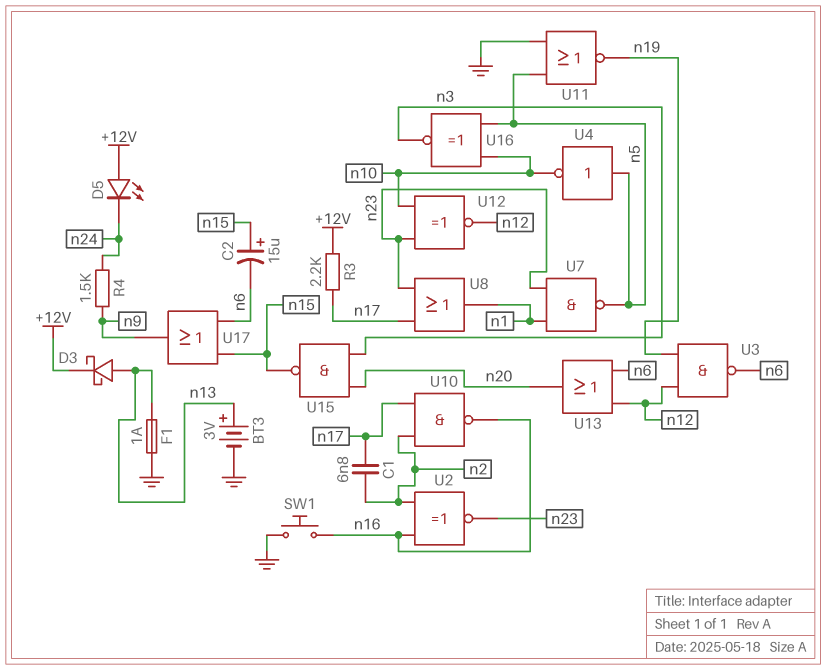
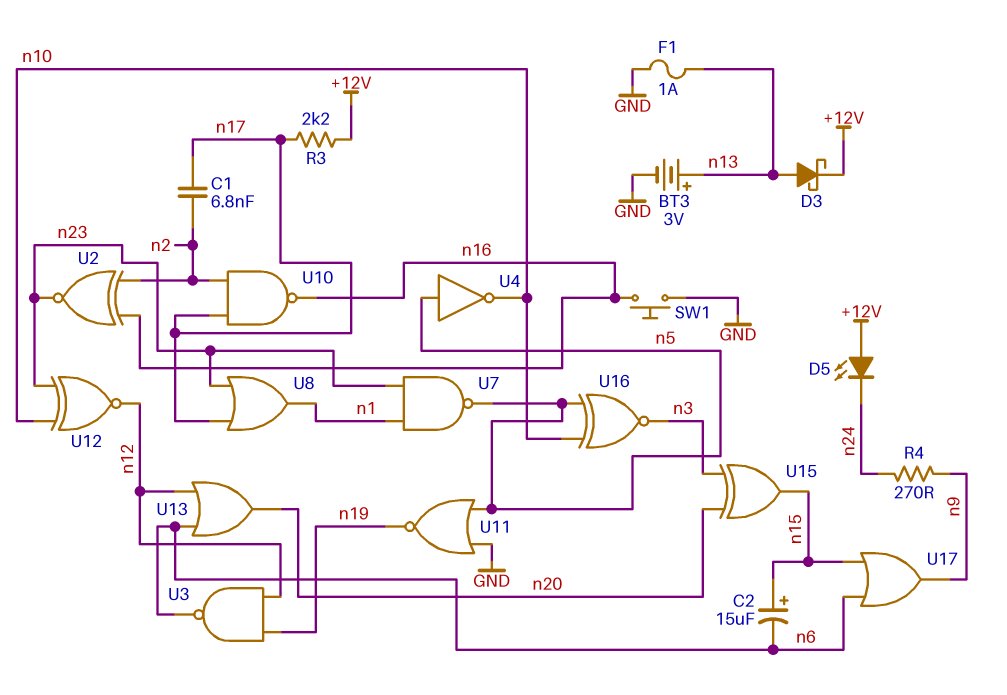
R4: 1.5k (n9, n24) -> 270 (n9, n24)
U15: NAND (in n3, in n20, out n15) -> XOR (in n3, in n20, out n15)

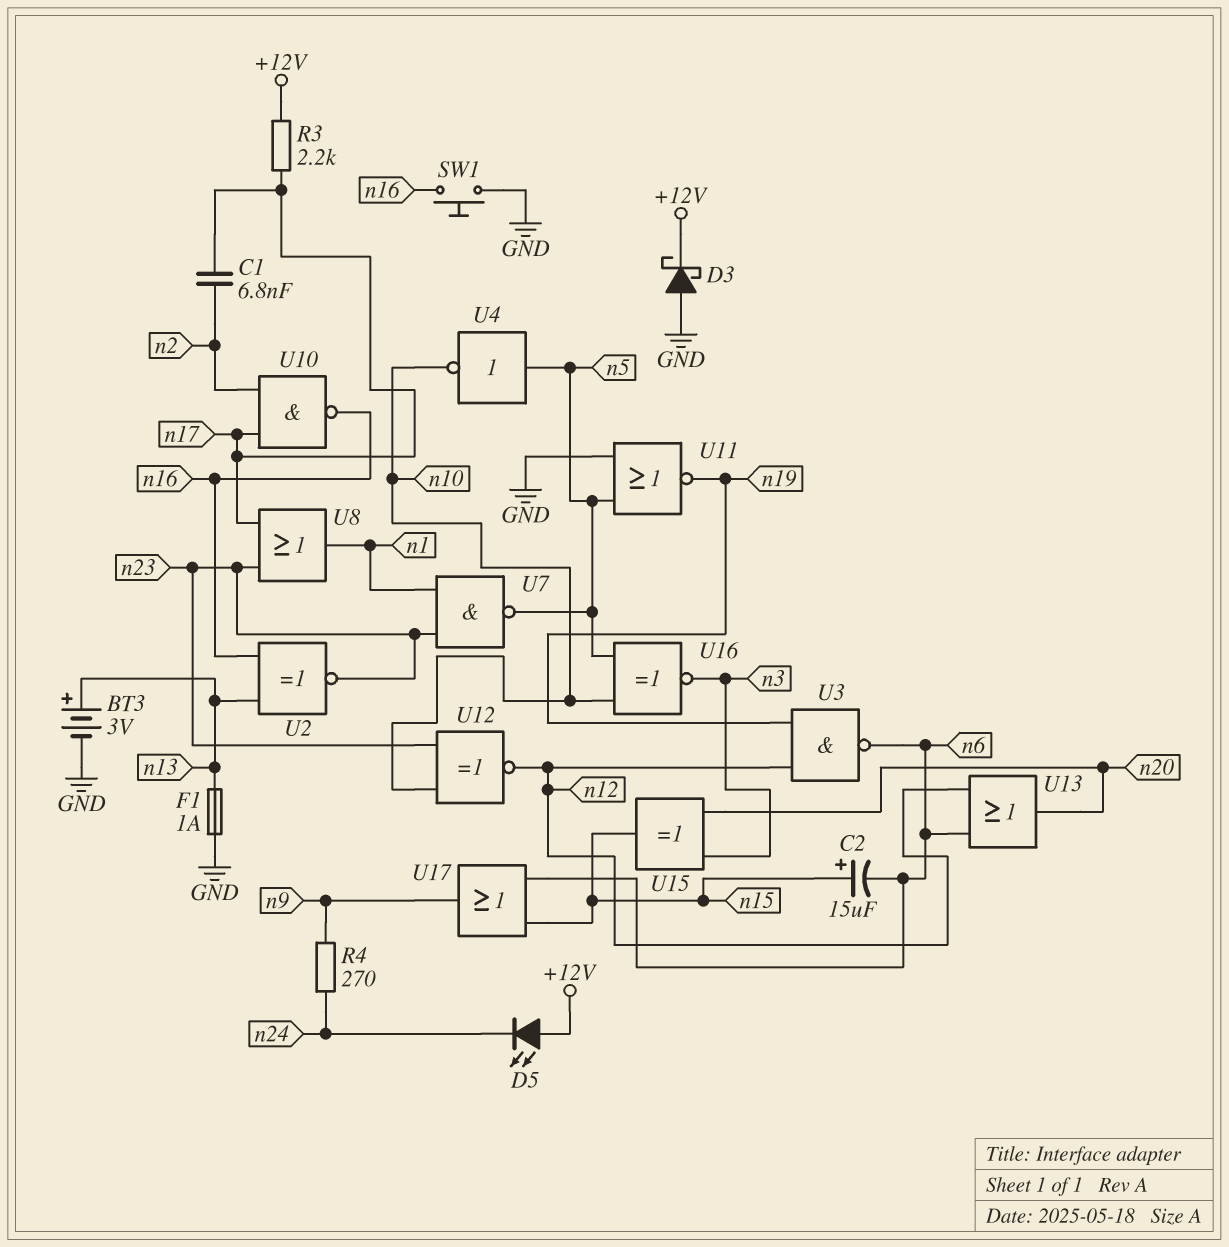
D3: schottky (A n13, K +12V) -> schottky (A GND, K +12V)
U2: XNOR (in n2, in n16, out n23) -> XNOR (in n13, in n16, out n23)

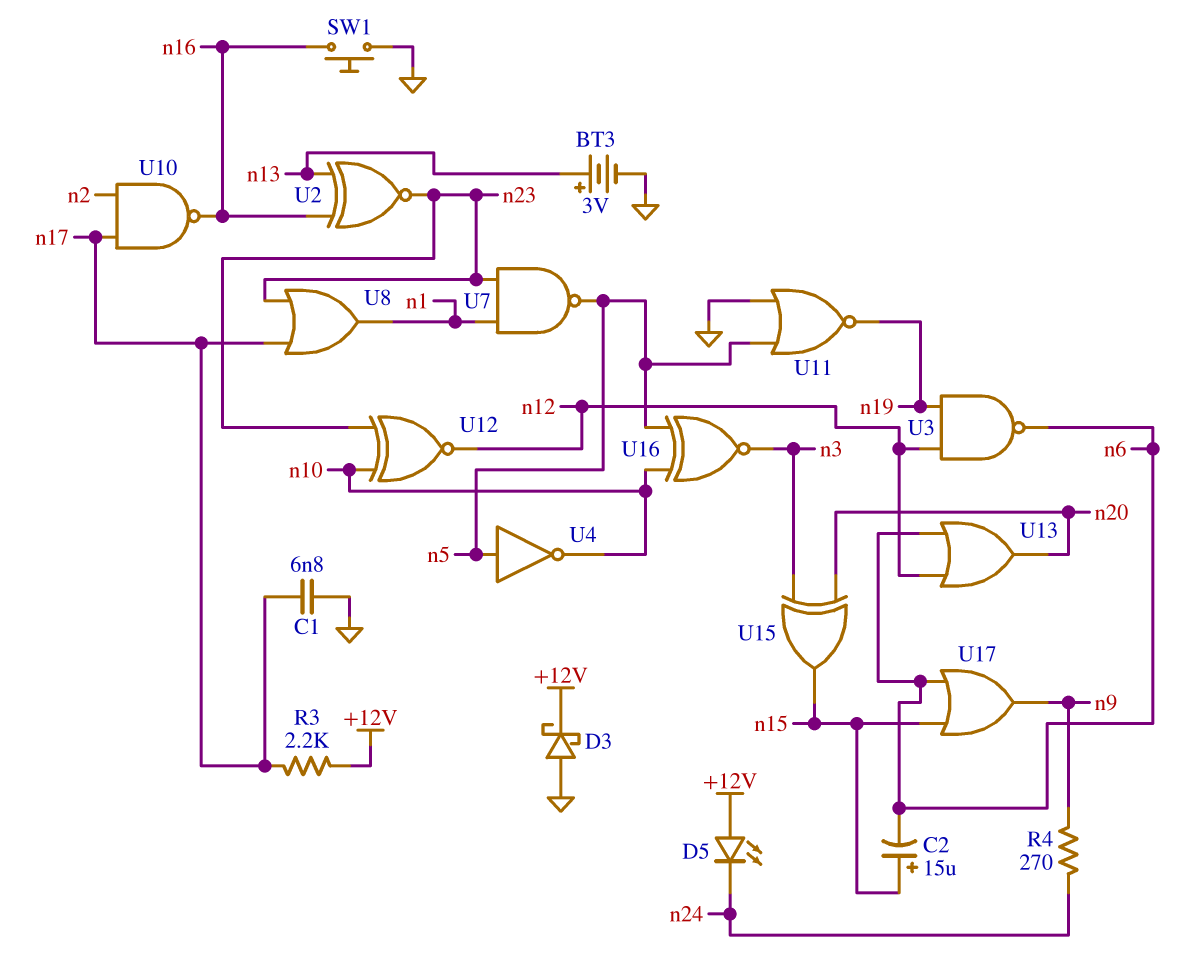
C1: 6.8nF (n2, n17) -> 6.8nF (GND, n17)
F1: 1A (GND, n13) -> none

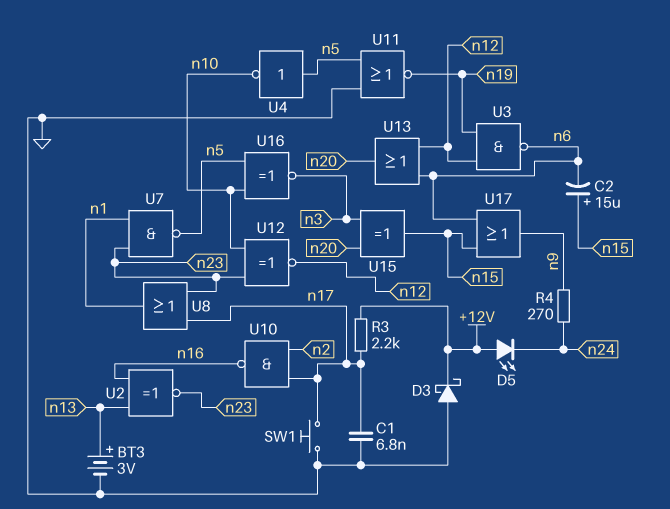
SW1: button (GND, n16) -> button (GND, n17)

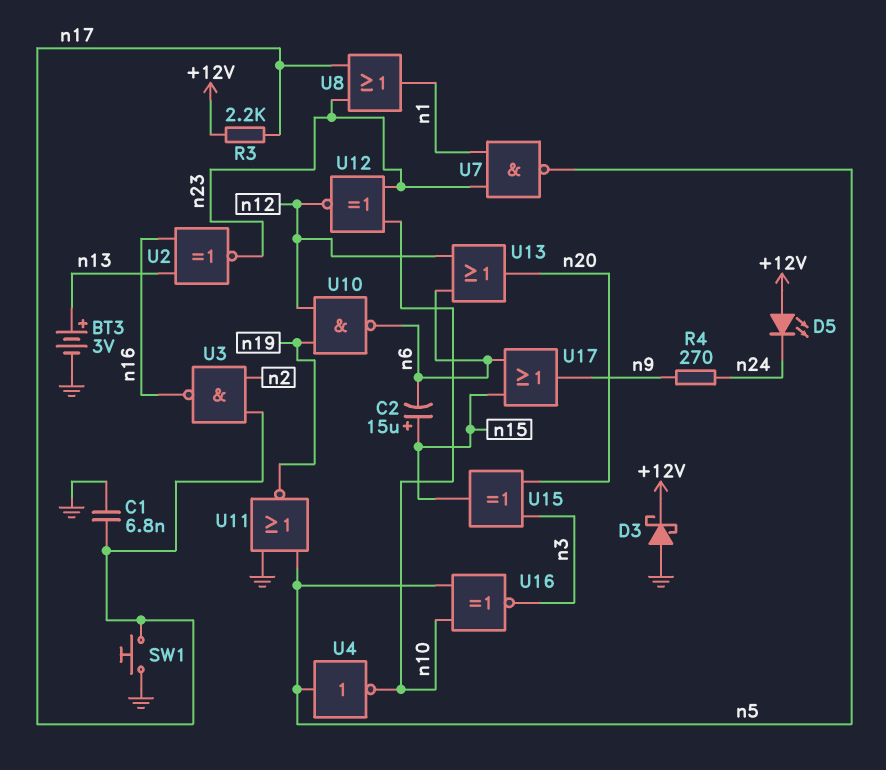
U3: NAND (in n12, in n19, out n6) -> NAND (in n2, in n17, out n16)
U10: NAND (in n2, in n17, out n16) -> NAND (in n12, in n19, out n6)

